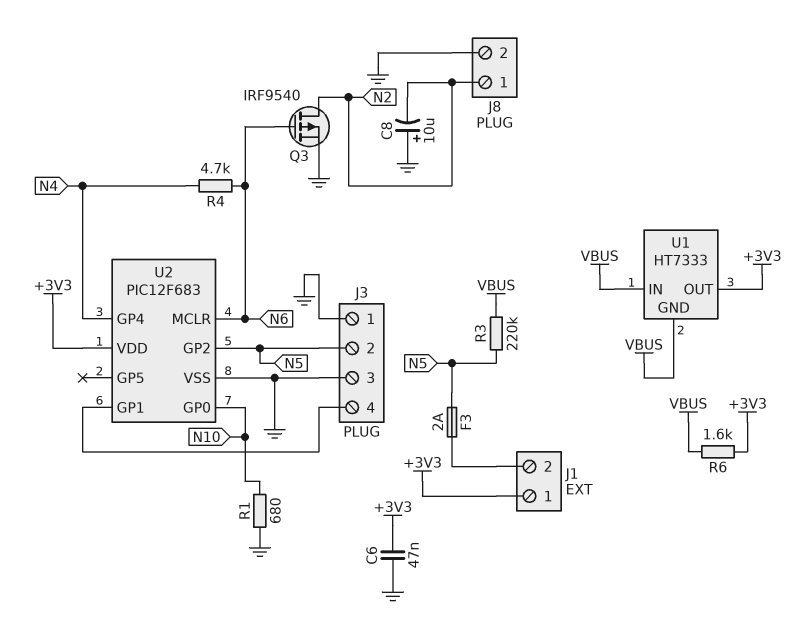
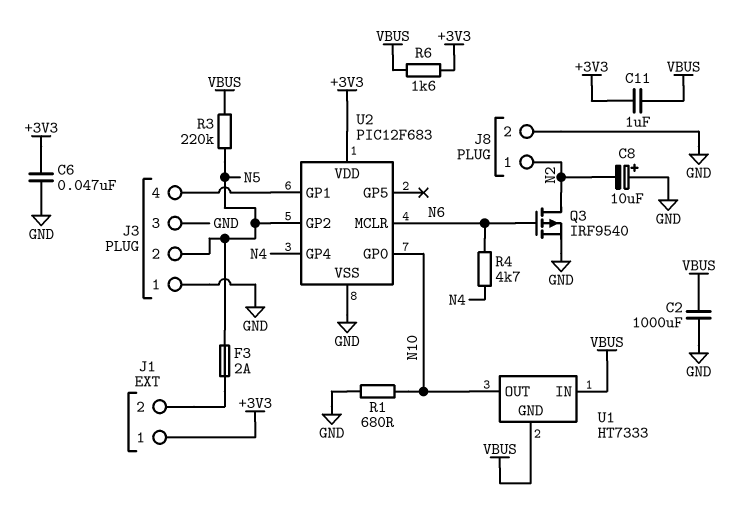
C2: none -> 1000uF (GND, VBUS)
C11: none -> 1uF (+3V3, VBUS)
U1 pin OUT: +3V3 -> N10

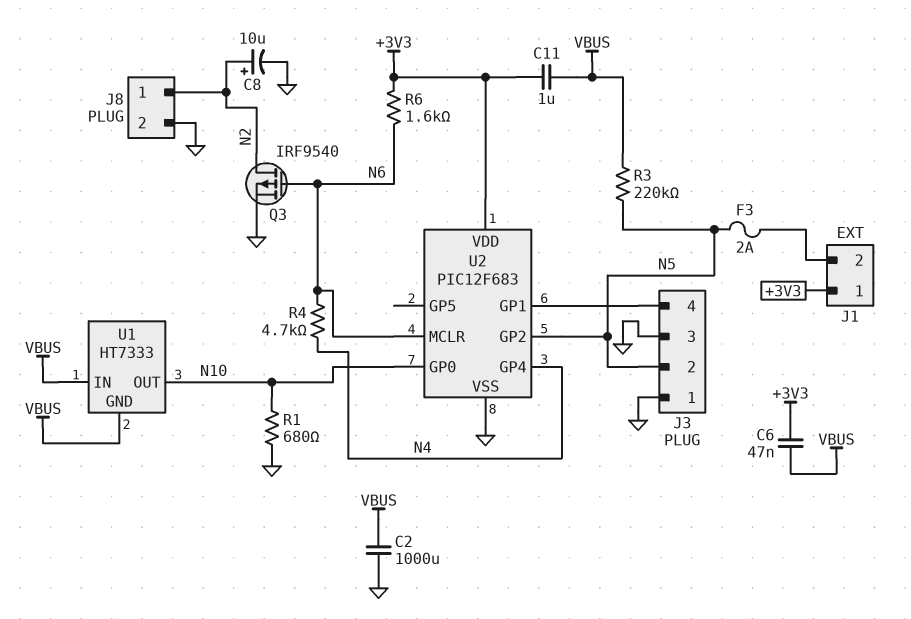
C6: 47nF (+3V3, GND) -> 47nF (+3V3, VBUS)
C8: 10uF (plus GND, minus N2) -> 10uF (plus N2, minus GND)
R6: 1.6k (+3V3, VBUS) -> 1.6k (+3V3, N6)

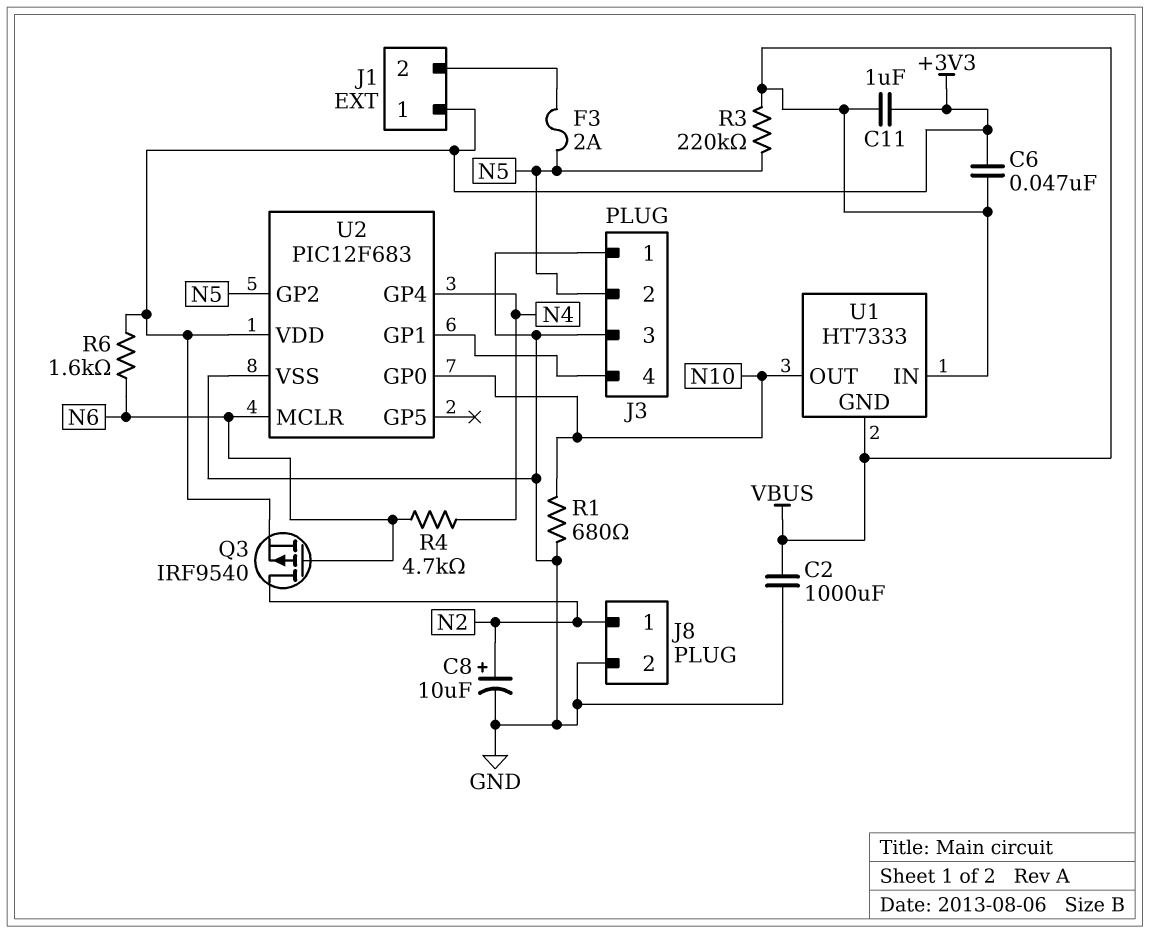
Q3: PMOS IRF9540 (G N6, D N2, S GND) -> PMOS IRF9540 (G N6, D N2, S +3V3)

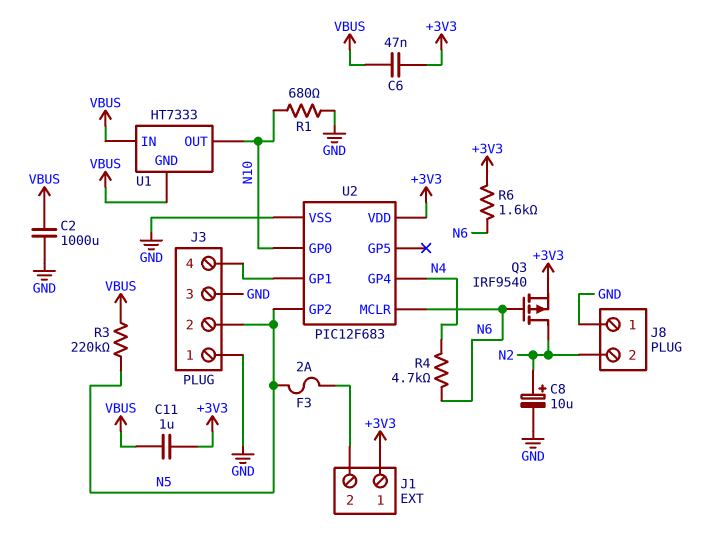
J8 pin 1: N2 -> GND
J8 pin 2: GND -> N2

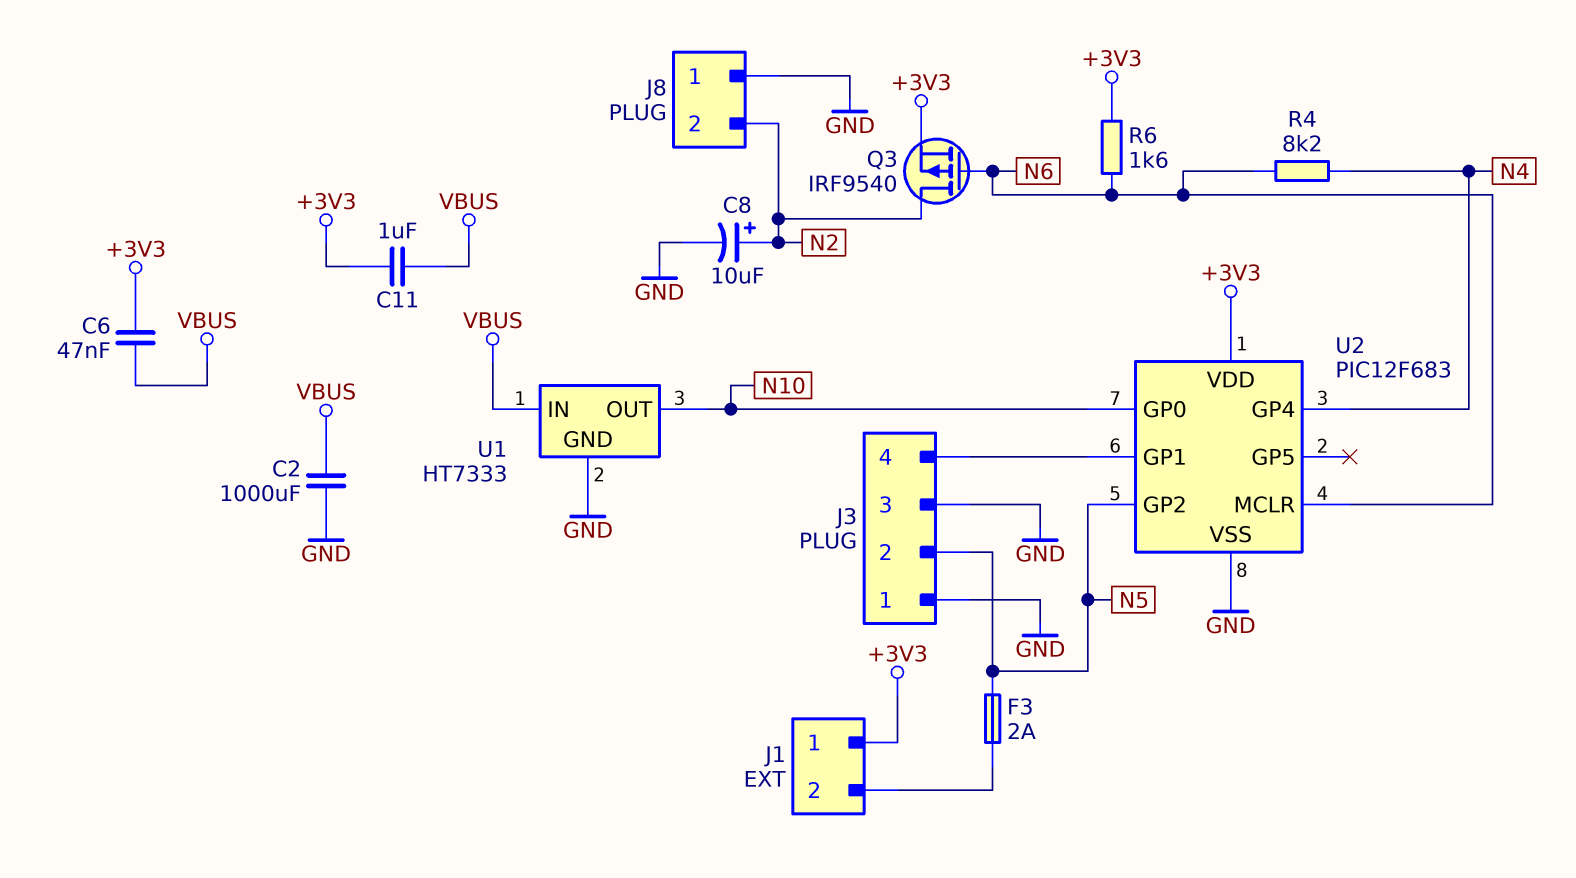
R1: 680 (GND, N10) -> none
R3: 220k (N5, VBUS) -> none
R4: 4.7k (N4, N6) -> 8.2k (N4, N6)
U1 pin GND: VBUS -> GND

